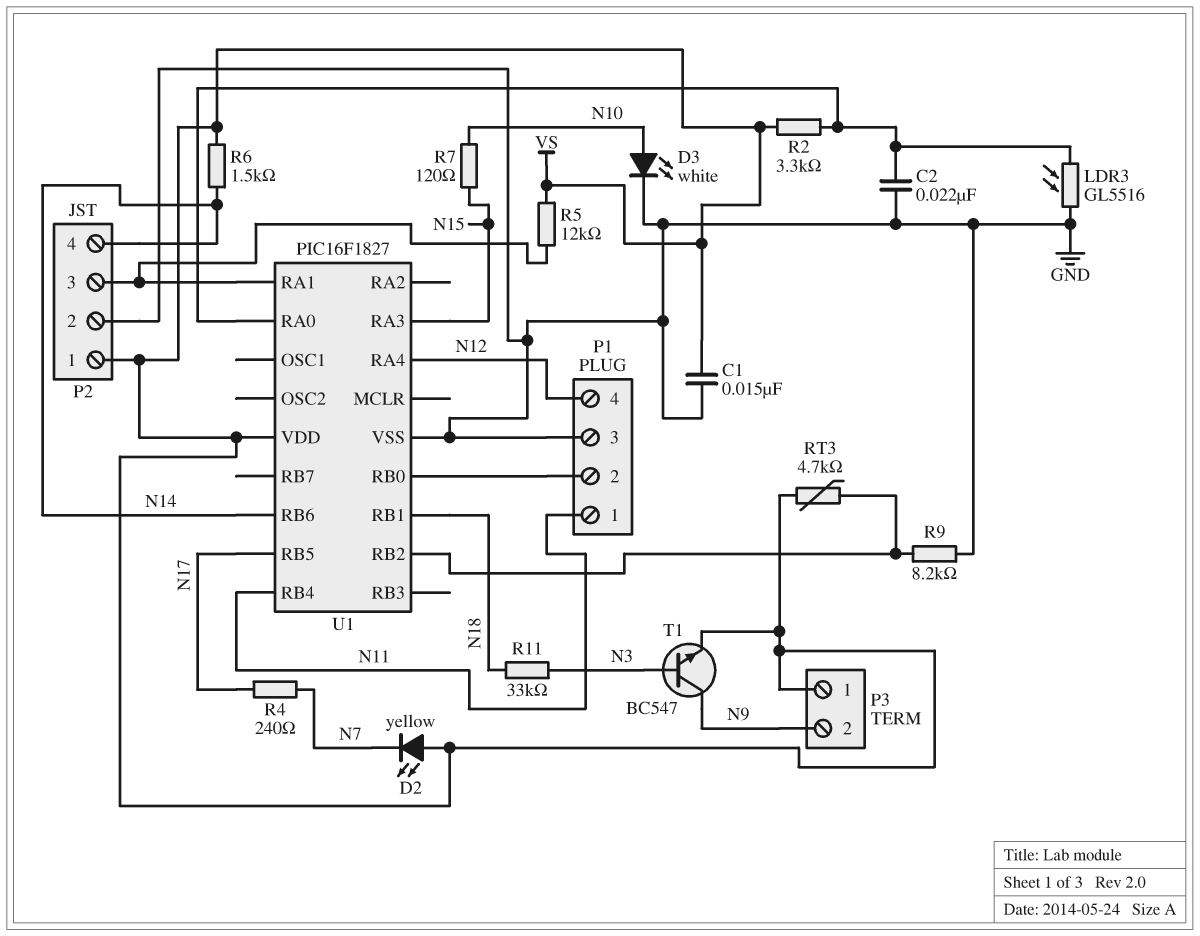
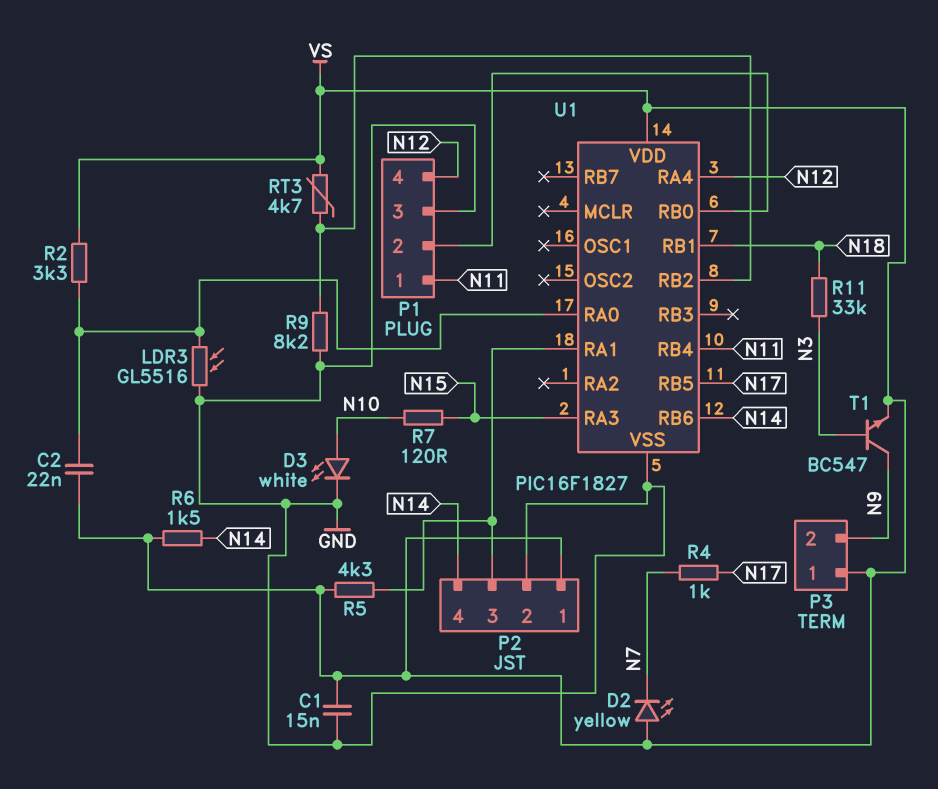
C2: 22nF (GND, U1/RA0) -> 22nF (U1/RA0, VS)
R4: 240 (N7, N17) -> 1k (N7, N17)
R5: 12k (P2/3, VS) -> 4.3k (P2/3, VS)

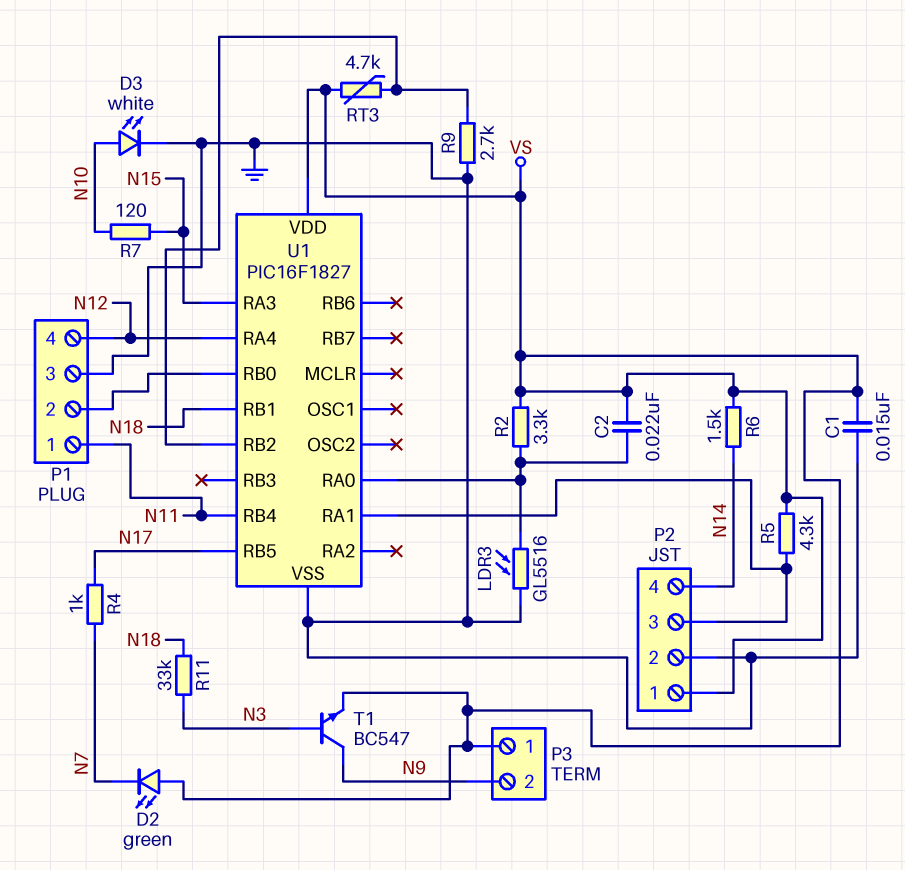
D2: LED yellow (A VS, K N7) -> LED green (A VS, K N7)
R9: 8.2k (GND, U1/RB2) -> 2.7k (GND, U1/RB2)
U1 pin RB6: N14 -> none

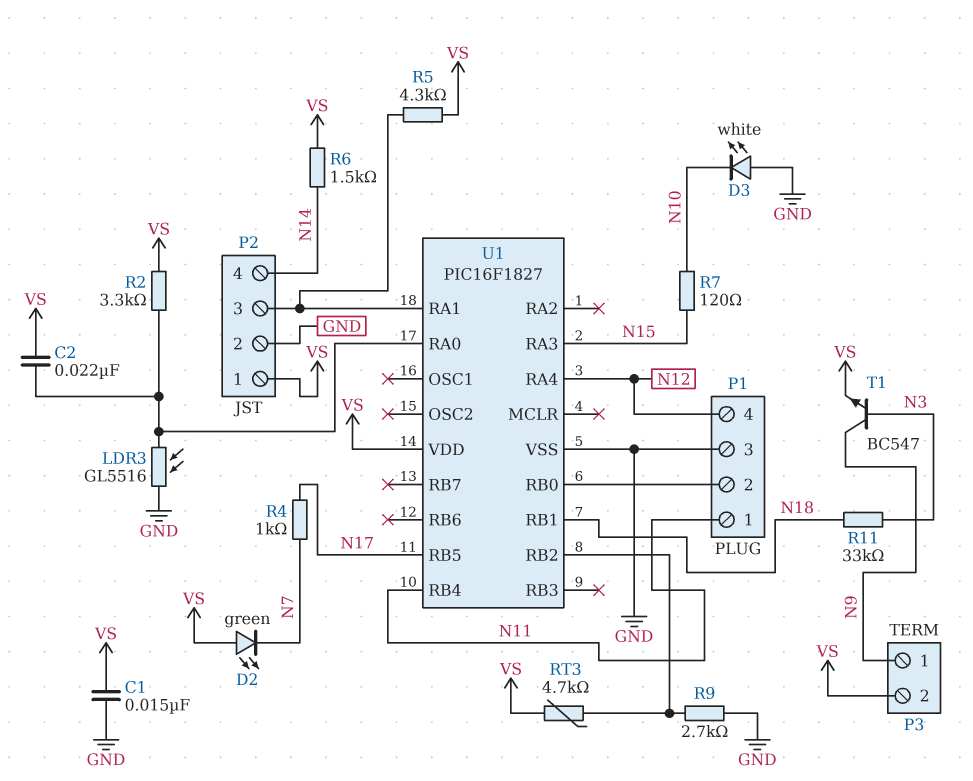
D3: LED white (A N10, K GND) -> LED white (A GND, K N10)
P3 pin 1: VS -> N9
P3 pin 2: N9 -> VS

